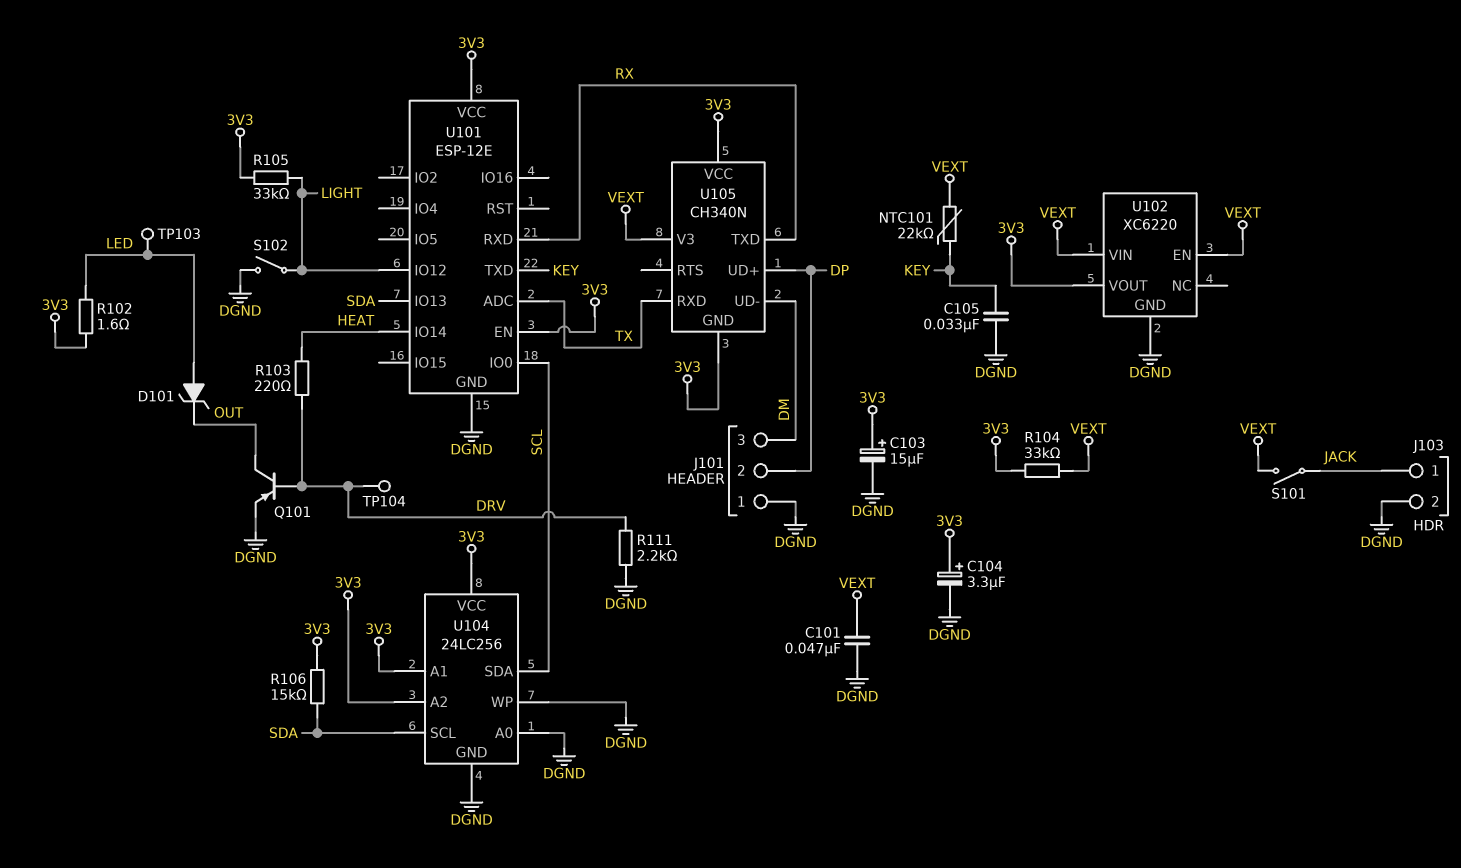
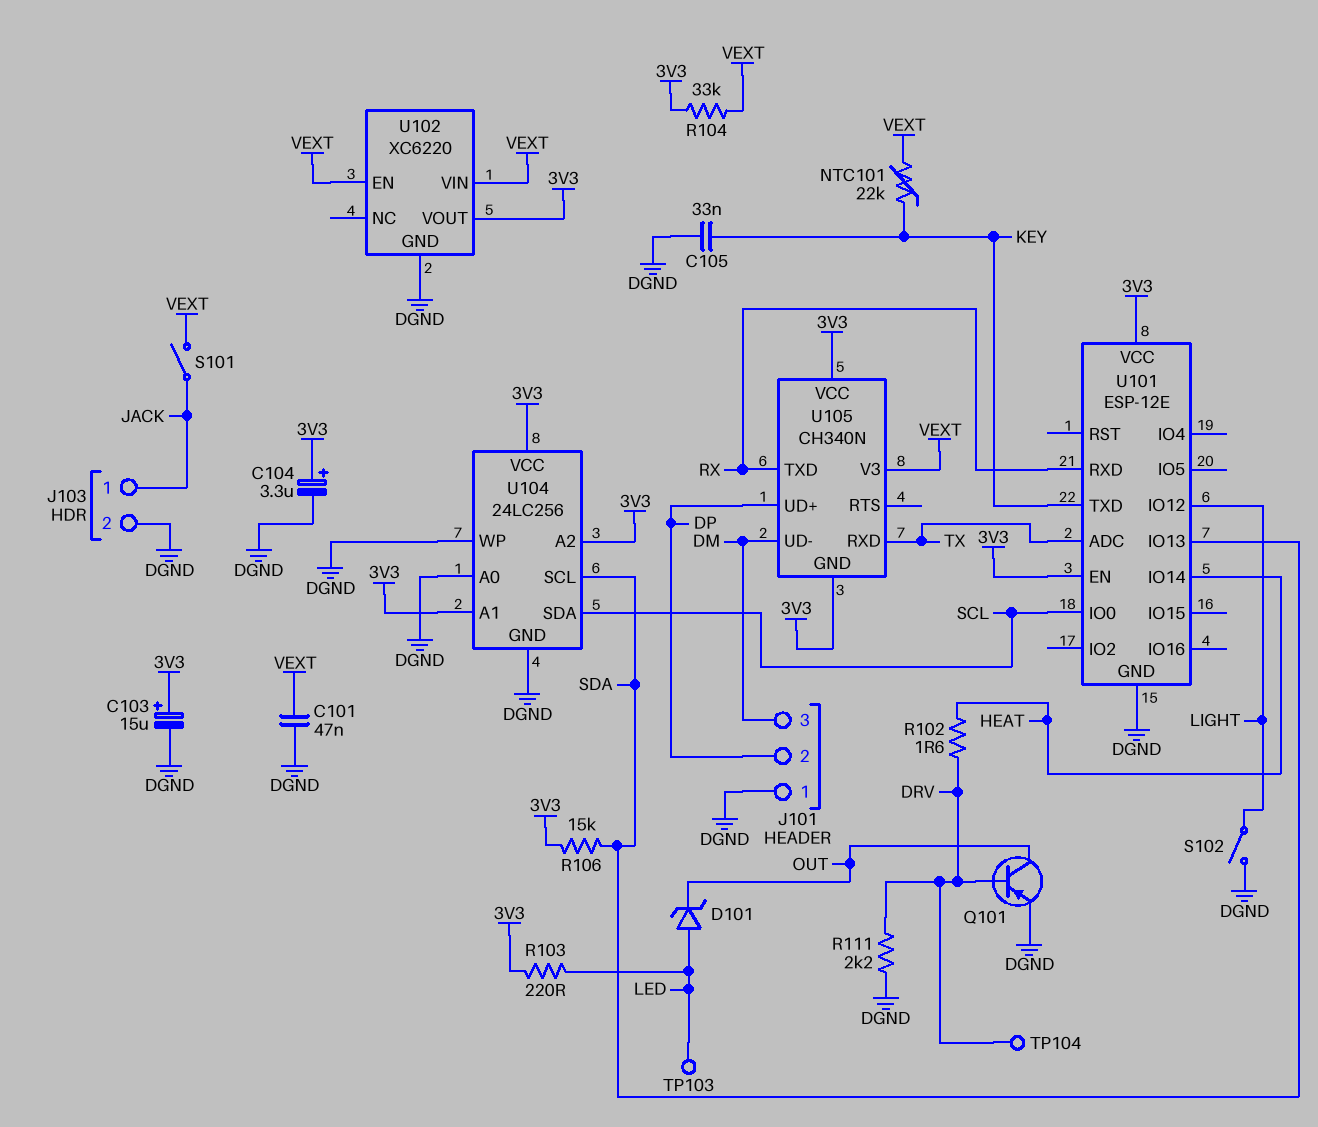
R102: 1.6 (3V3, LED) -> 1.6 (DRV, HEAT)
R103: 220 (DRV, HEAT) -> 220 (3V3, LED)
R105: 33k (3V3, LIGHT) -> none

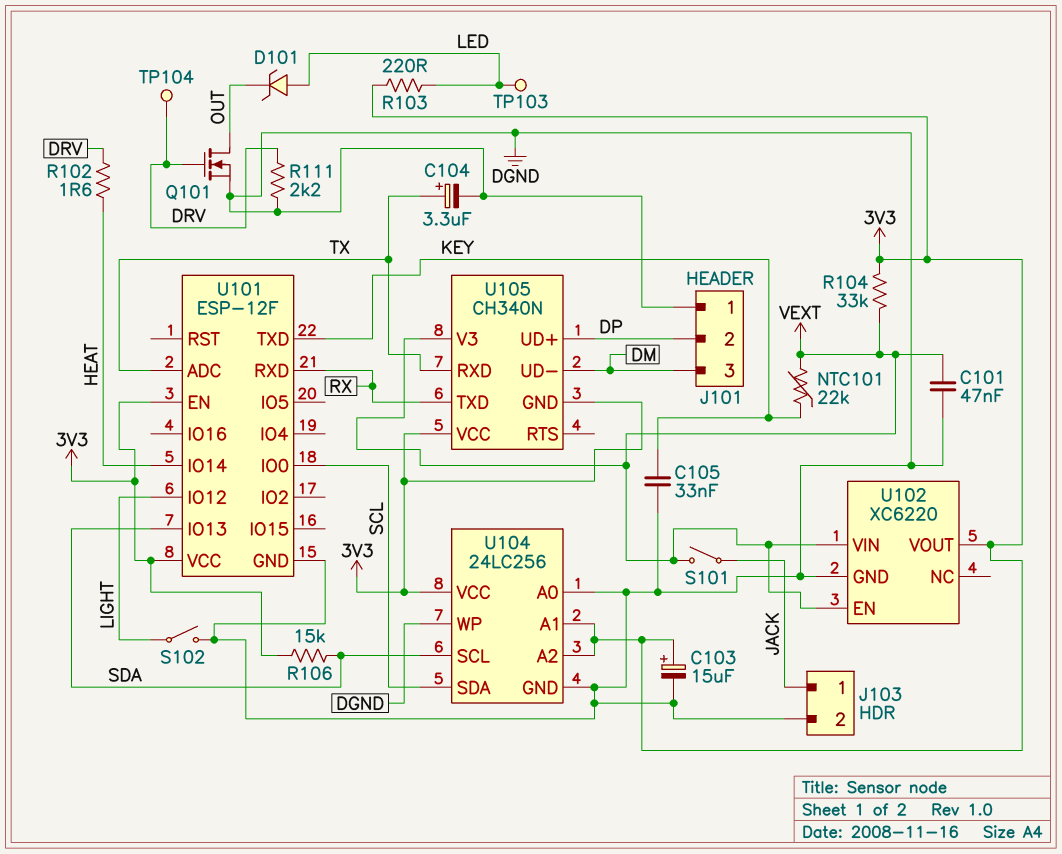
C104: 3.3uF (plus 3V3, minus DGND) -> 3.3uF (plus TX, minus DGND)
Q101: PNP (B DRV, C OUT, E DGND) -> NMOS (G DRV, D OUT, S DGND)
U101: ESP-12E -> ESP-12F

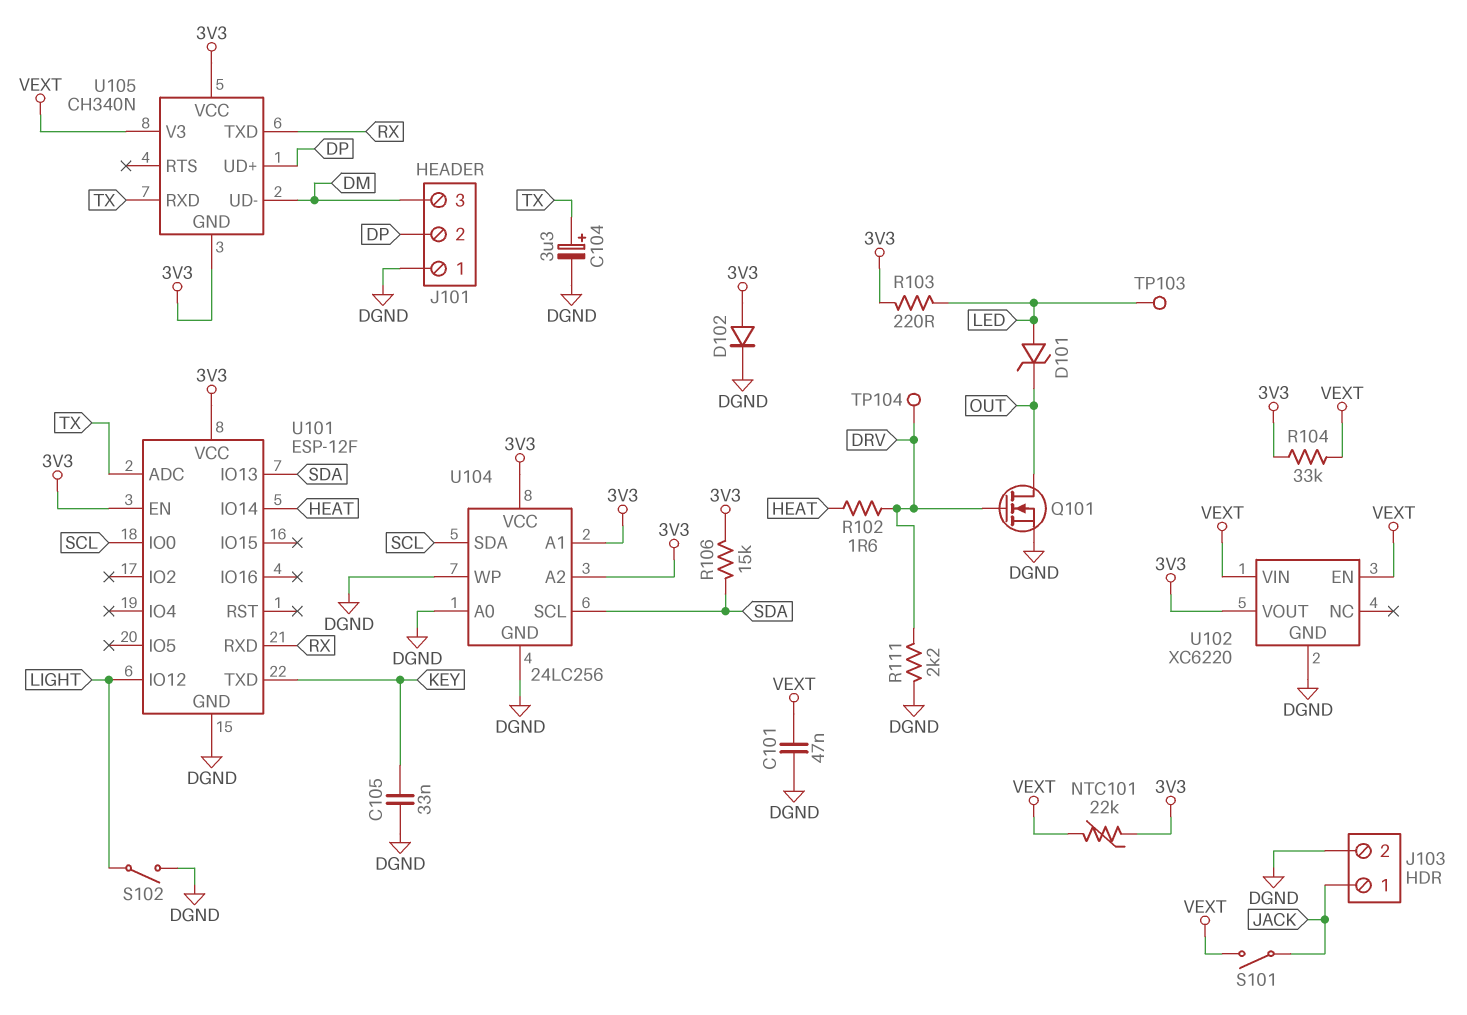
C103: 15uF (plus 3V3, minus DGND) -> none
D102: none -> diode (A 3V3, K DGND)
NTC101: 22k (KEY, VEXT) -> 22k (3V3, VEXT)

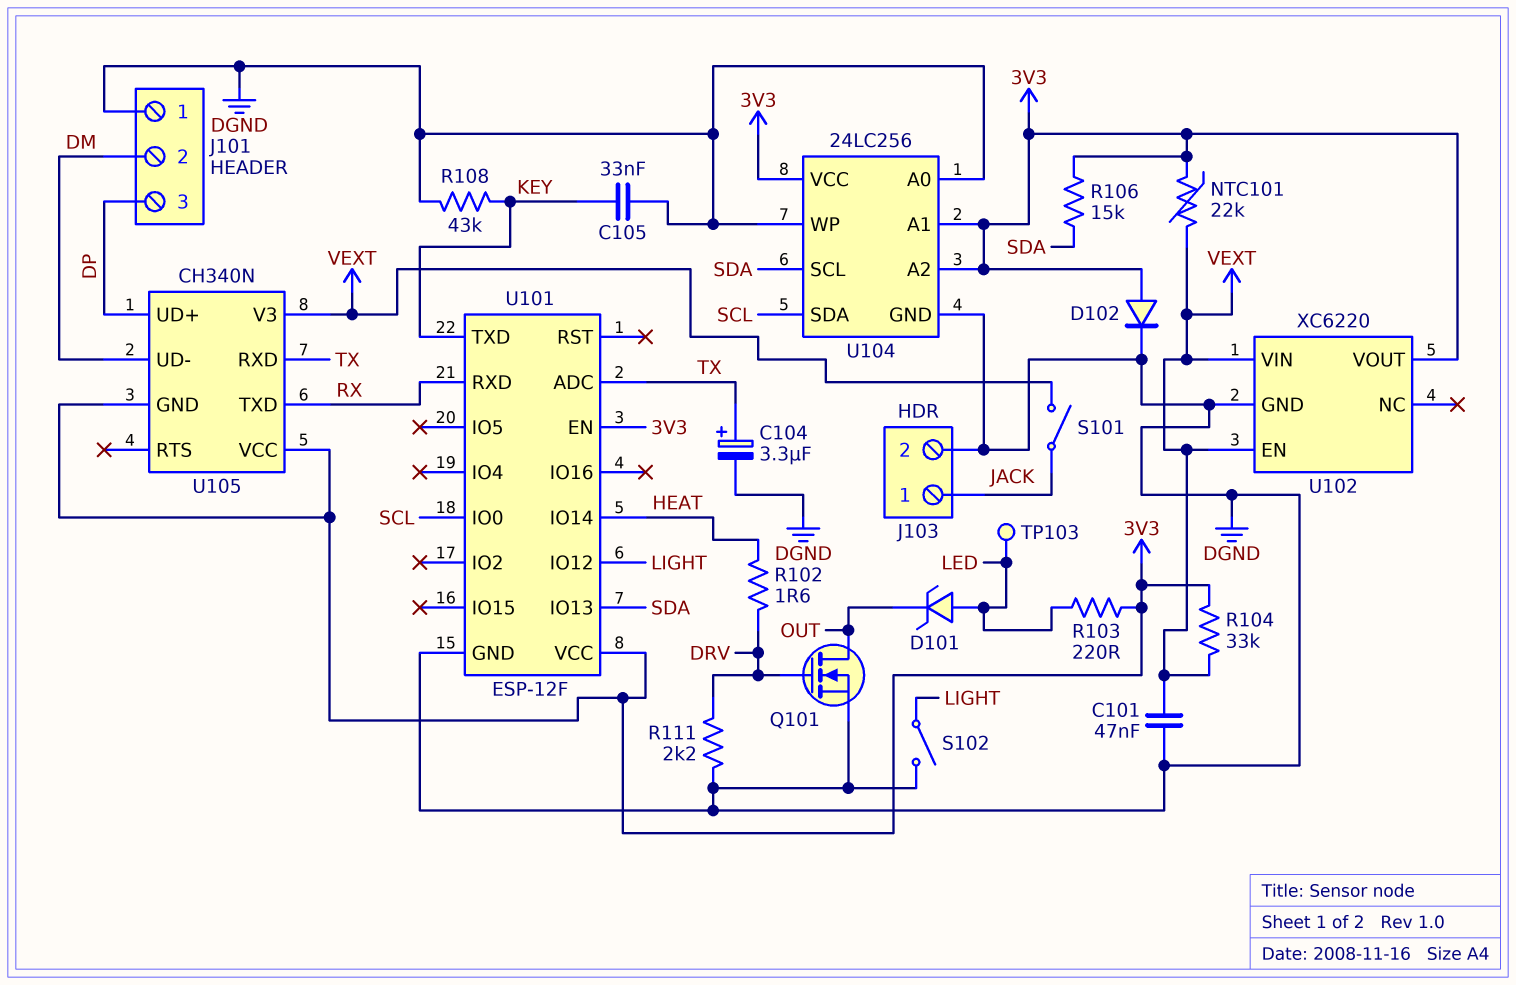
J101 pin 2: DP -> DM
J101 pin 3: DM -> DP
R108: none -> 43k (DGND, KEY)
TP104: test point (DRV) -> none

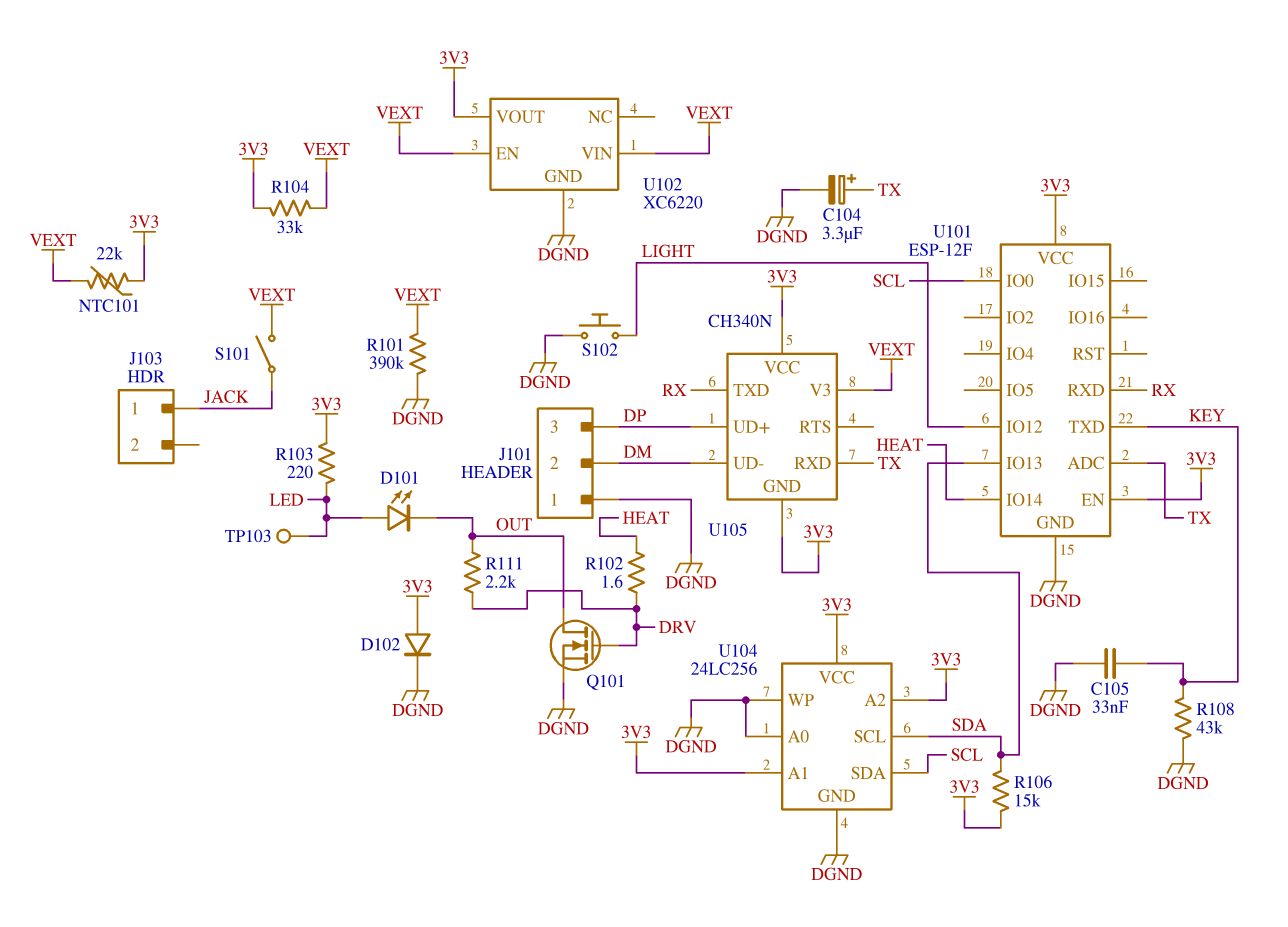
C101: 47nF (DGND, VEXT) -> none
D101: zener (A LED, K OUT) -> LED (A LED, K OUT)
J103 pin 2: DGND -> none
R101: none -> 390k (DGND, VEXT)
R111: 2.2k (DGND, DRV) -> 2.2k (DRV, OUT)
S102: switch (DGND, LIGHT) -> button (DGND, LIGHT)

